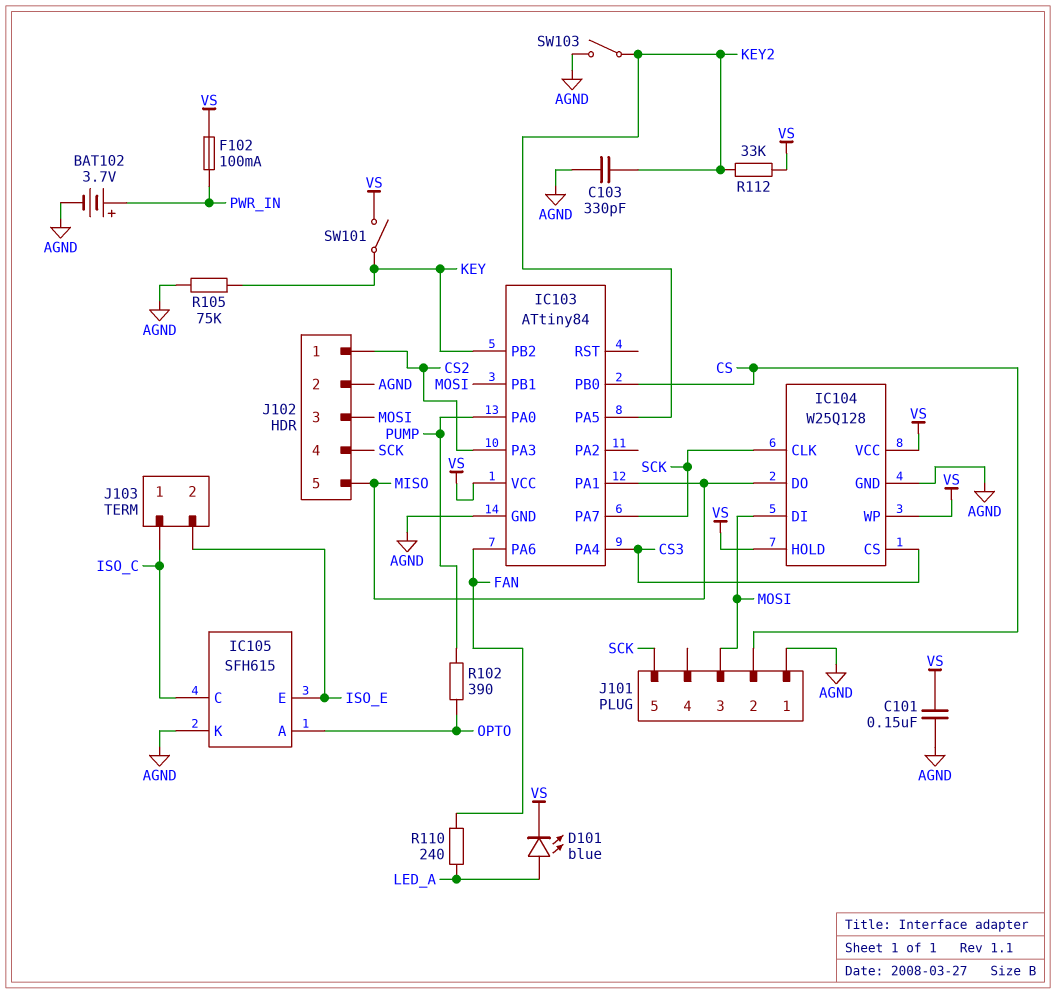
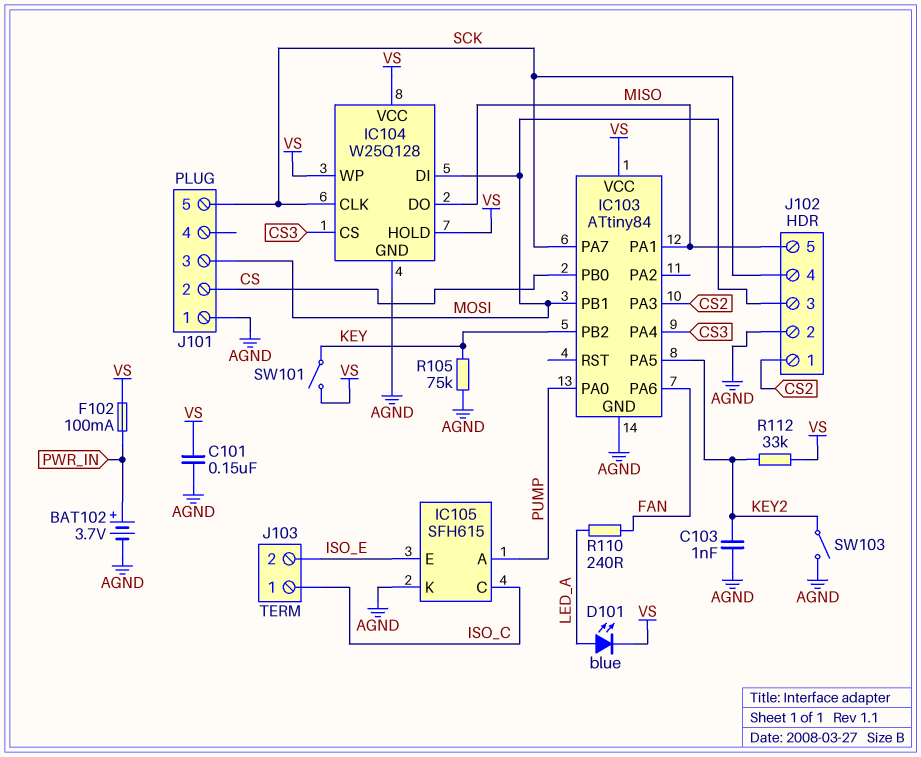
C103: 330pF (AGND, KEY2) -> 1nF (AGND, KEY2)
IC105 pin A: OPTO -> PUMP
R102: 390 (OPTO, PUMP) -> none

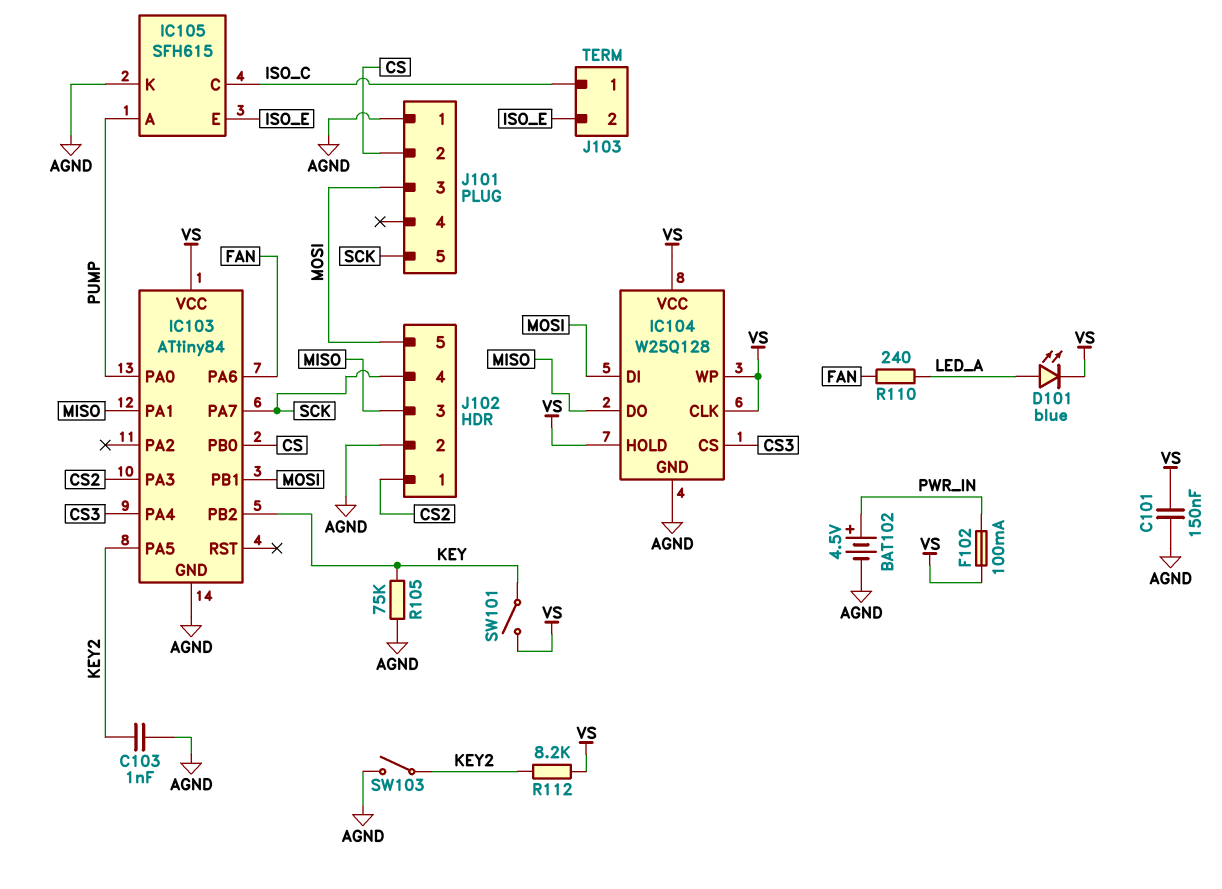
BAT102: 3.7V (plus PWR_IN, minus AGND) -> 4.5V (plus PWR_IN, minus AGND)
IC104 pin CLK: SCK -> VS
J102 pin 3: MOSI -> MISO
J102 pin 5: MISO -> MOSI
R112: 33k (KEY2, VS) -> 8.2k (KEY2, VS)

